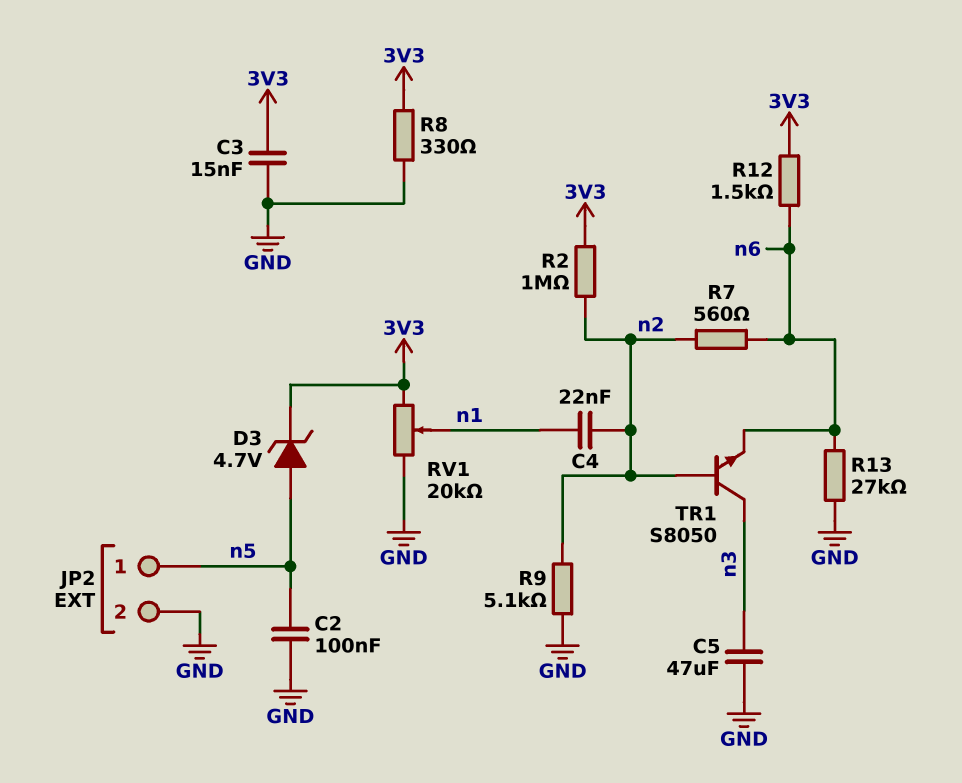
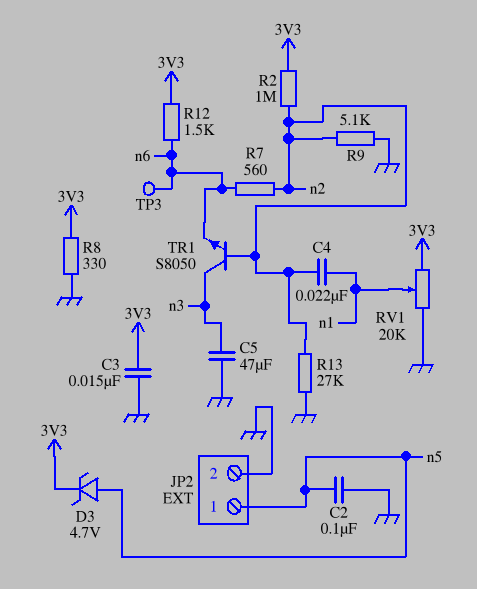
R13: 27k (GND, n6) -> 27k (GND, n2)
TP3: none -> test point (n6)

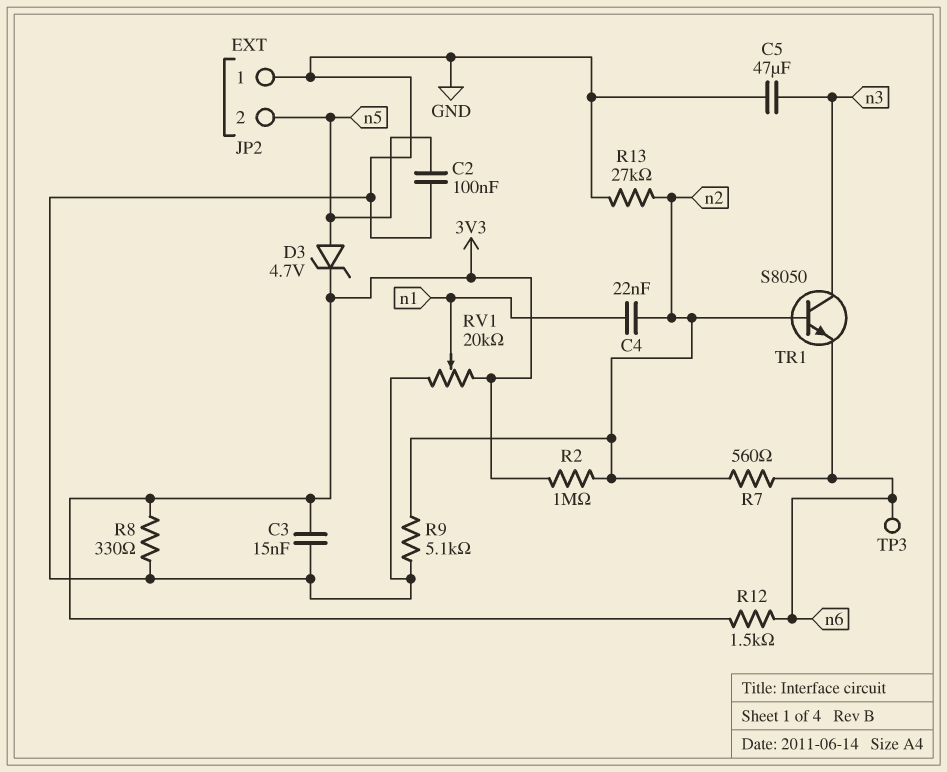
JP2 pin 1: n5 -> GND
JP2 pin 2: GND -> n5

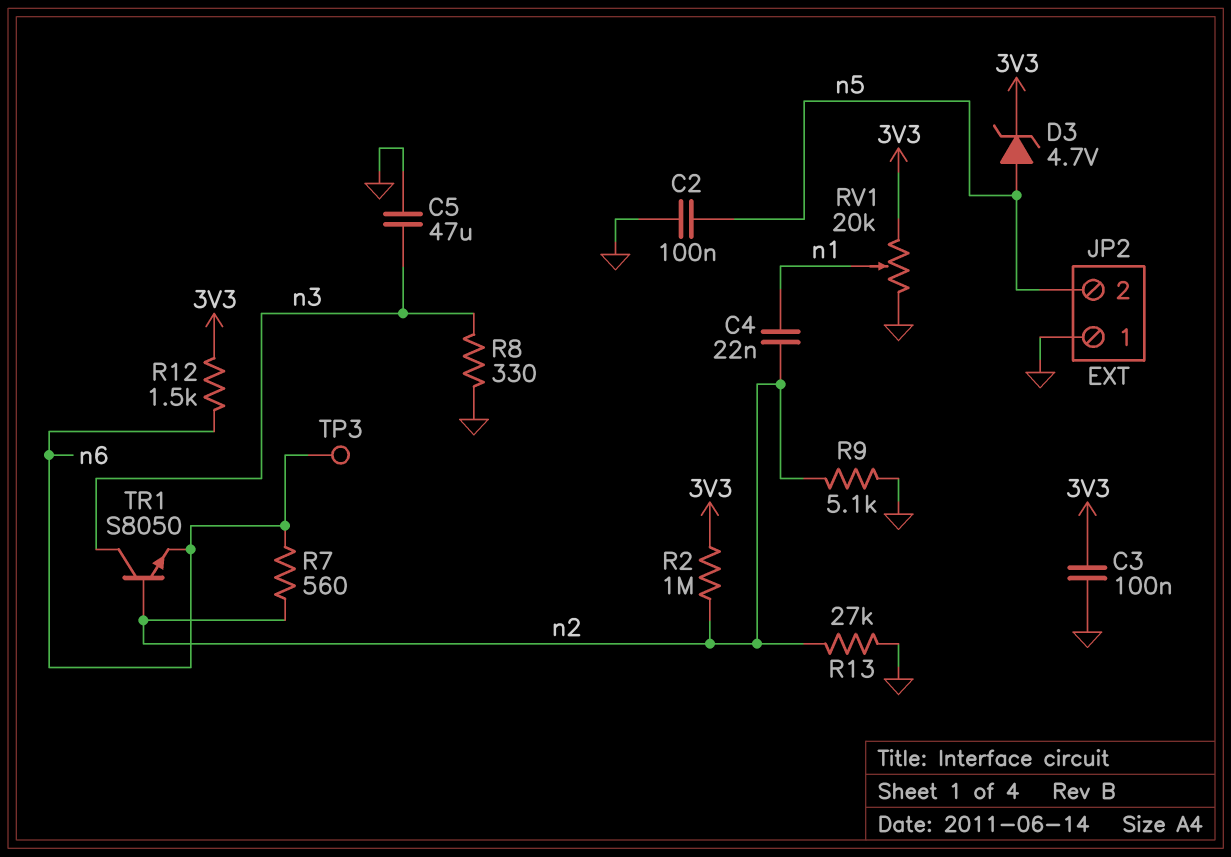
C3: 15nF (3V3, GND) -> 100nF (3V3, GND)
R8: 330 (3V3, GND) -> 330 (GND, n3)

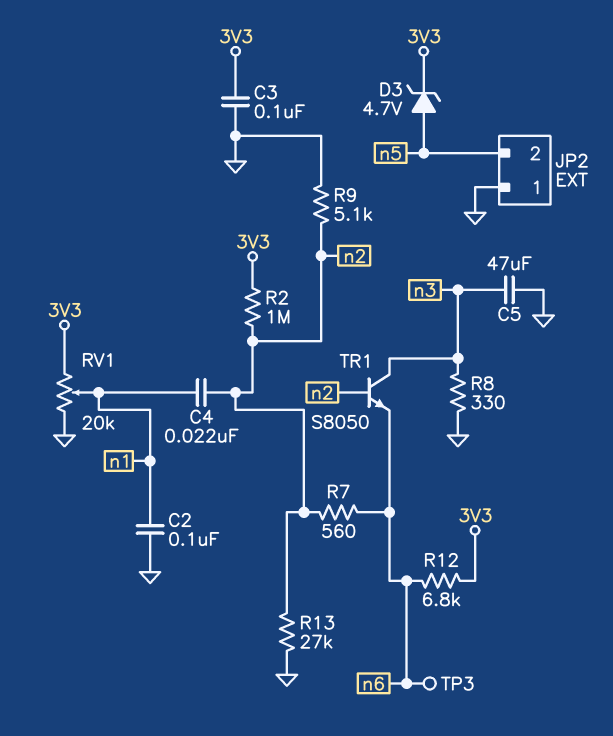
C2: 100nF (GND, n5) -> 100nF (GND, n1)
R12: 1.5k (3V3, n6) -> 6.8k (3V3, n6)

